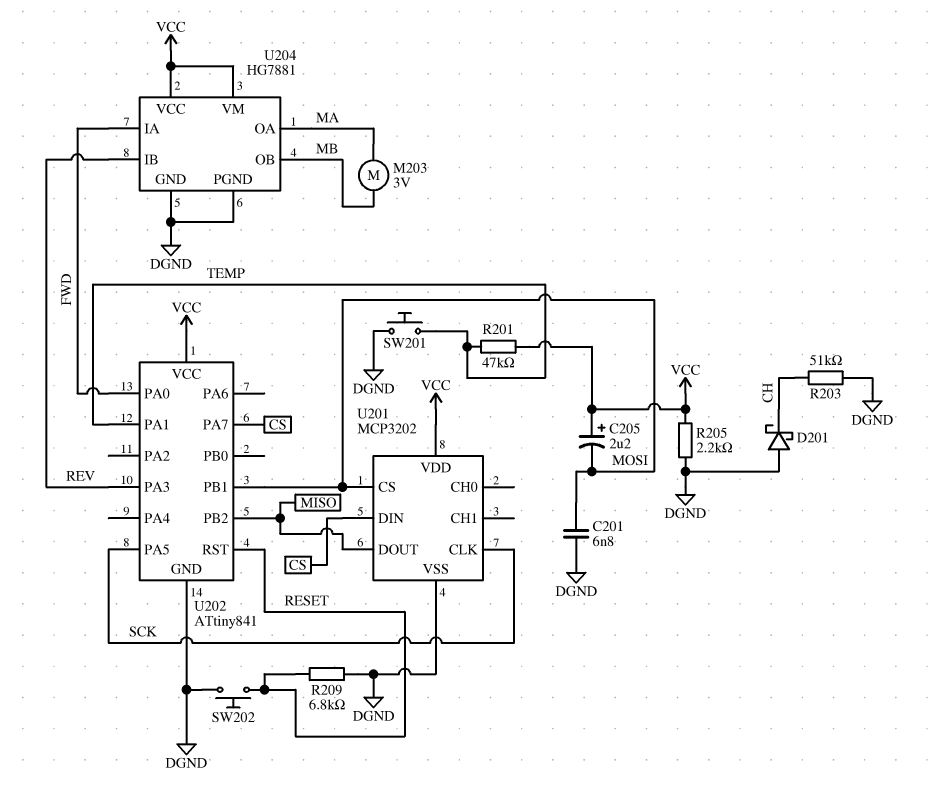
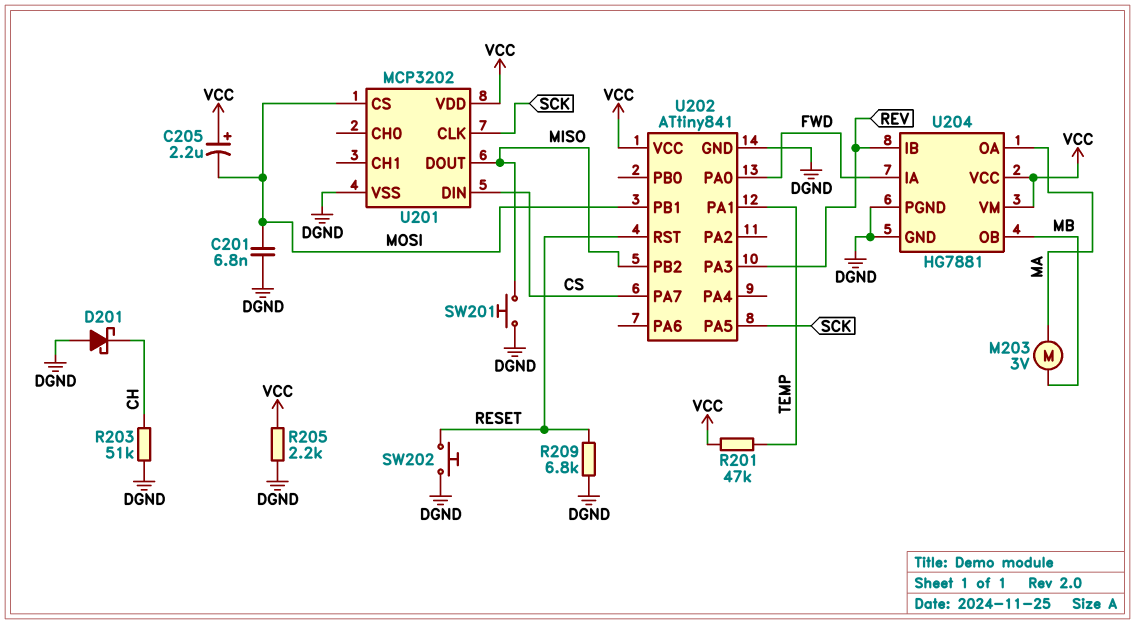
SW201: button (DGND, TEMP) -> button (DGND, MISO)

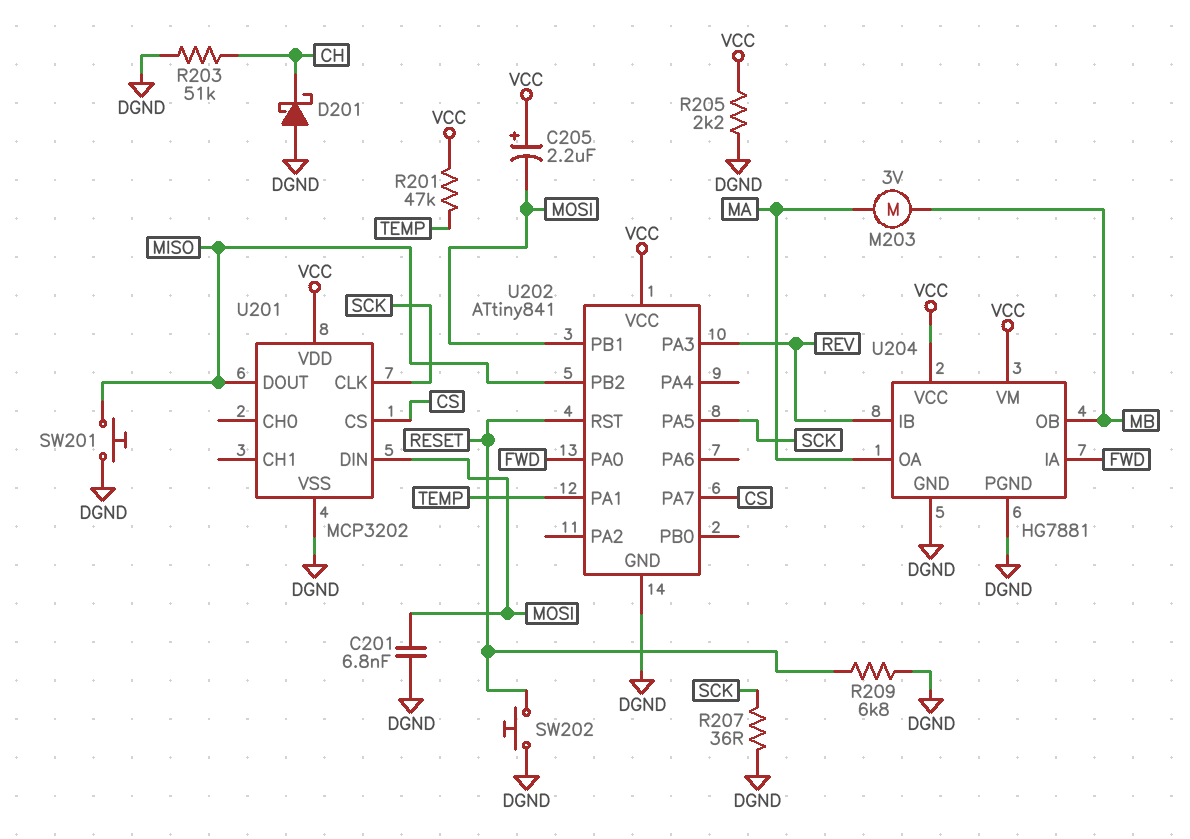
R207: none -> 36 (DGND, SCK)
U201 pin CS: MOSI -> CS
U201 pin DIN: CS -> MOSI

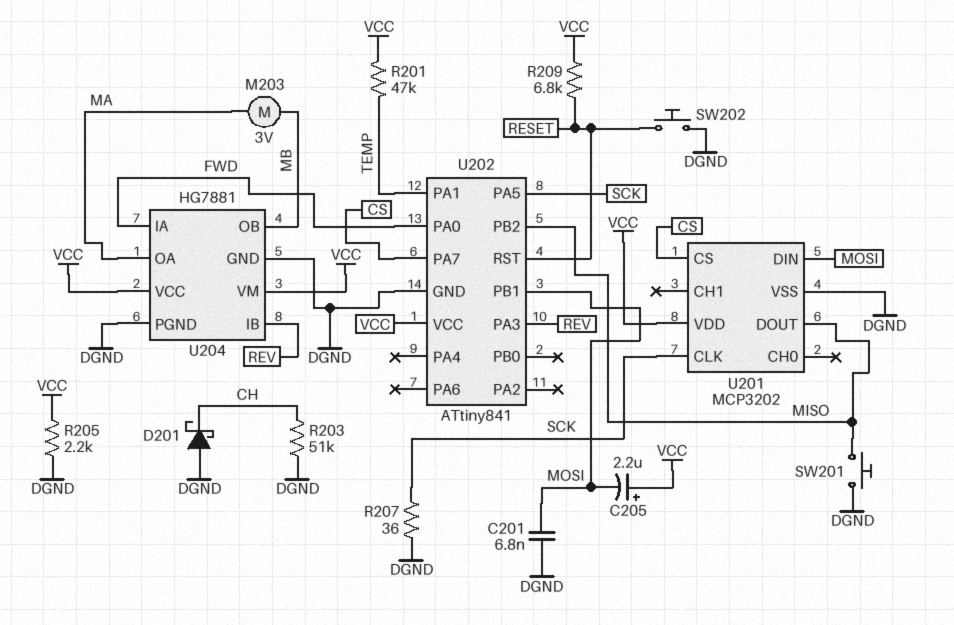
R209: 6.8k (DGND, RESET) -> 6.8k (RESET, VCC)

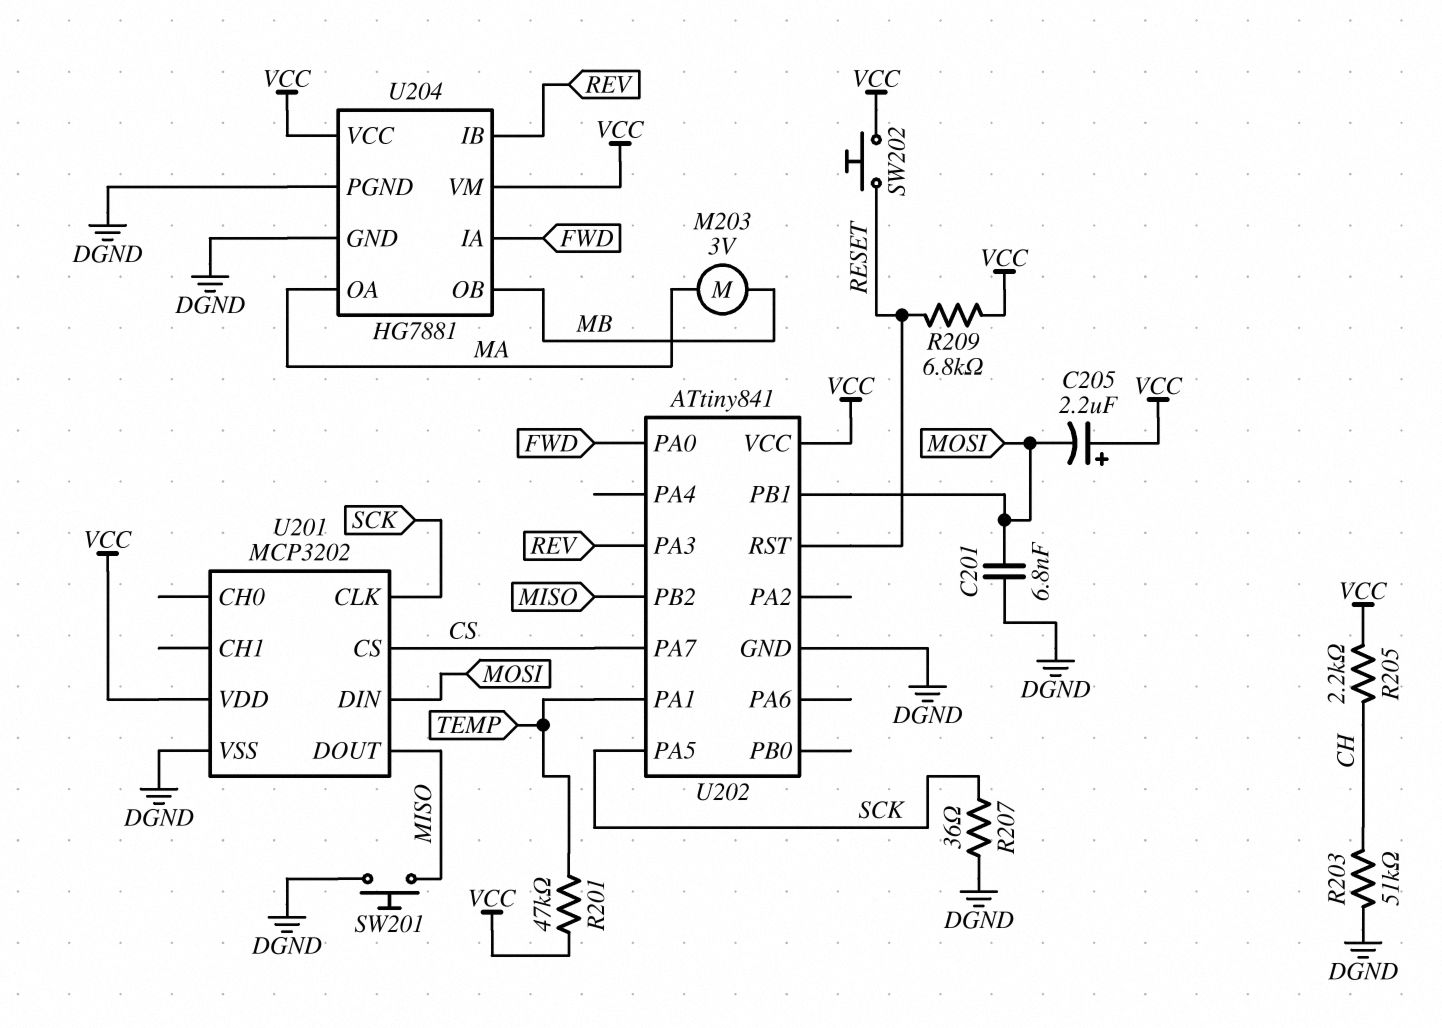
D201: schottky (A DGND, K CH) -> none
R205: 2.2k (DGND, VCC) -> 2.2k (CH, VCC)
SW202: button (DGND, RESET) -> button (RESET, VCC)

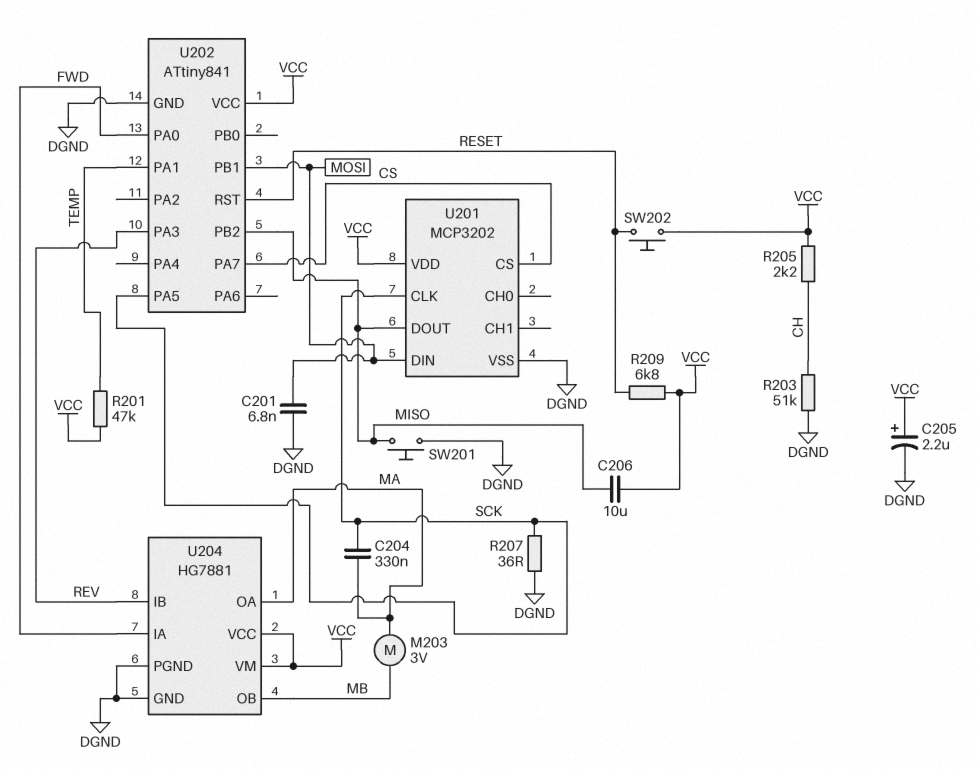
C204: none -> 330nF (MA, SCK)
C205: 2.2uF (plus VCC, minus MOSI) -> 2.2uF (plus VCC, minus DGND)
C206: none -> 10uF (MISO, VCC)

